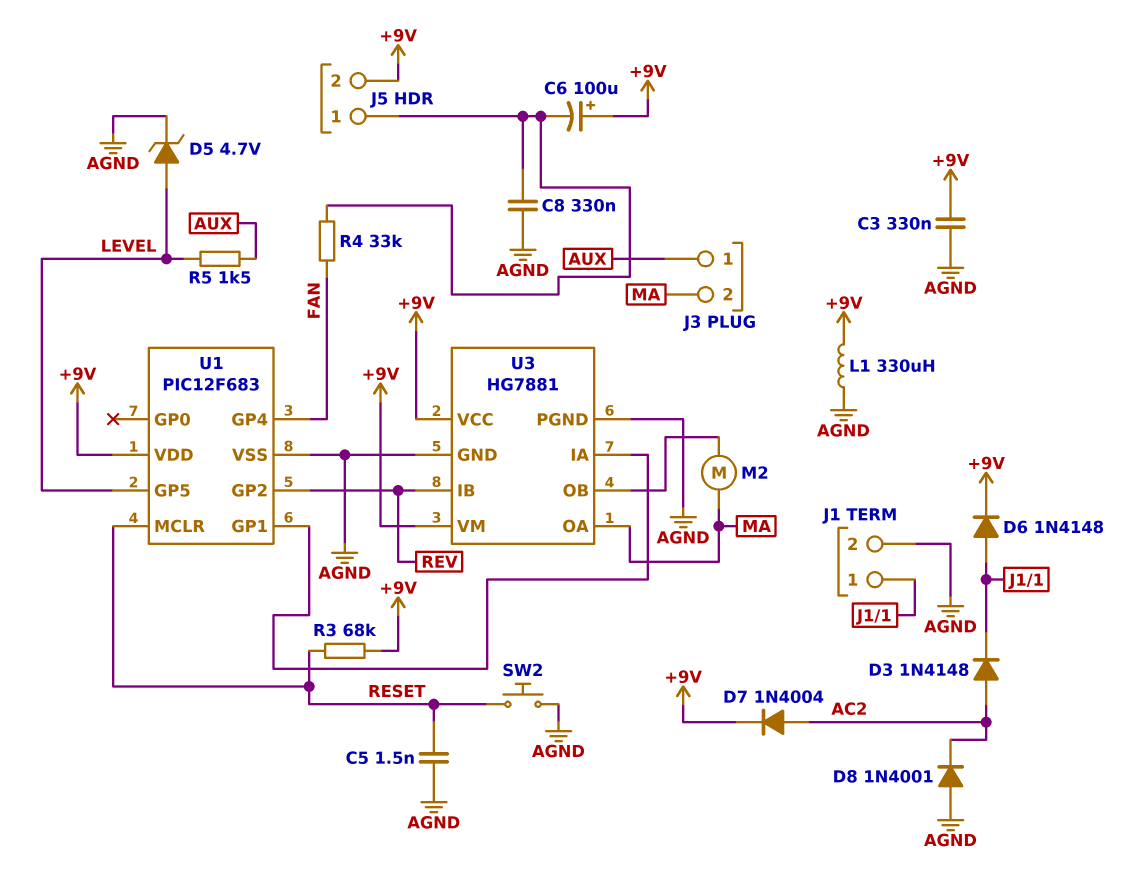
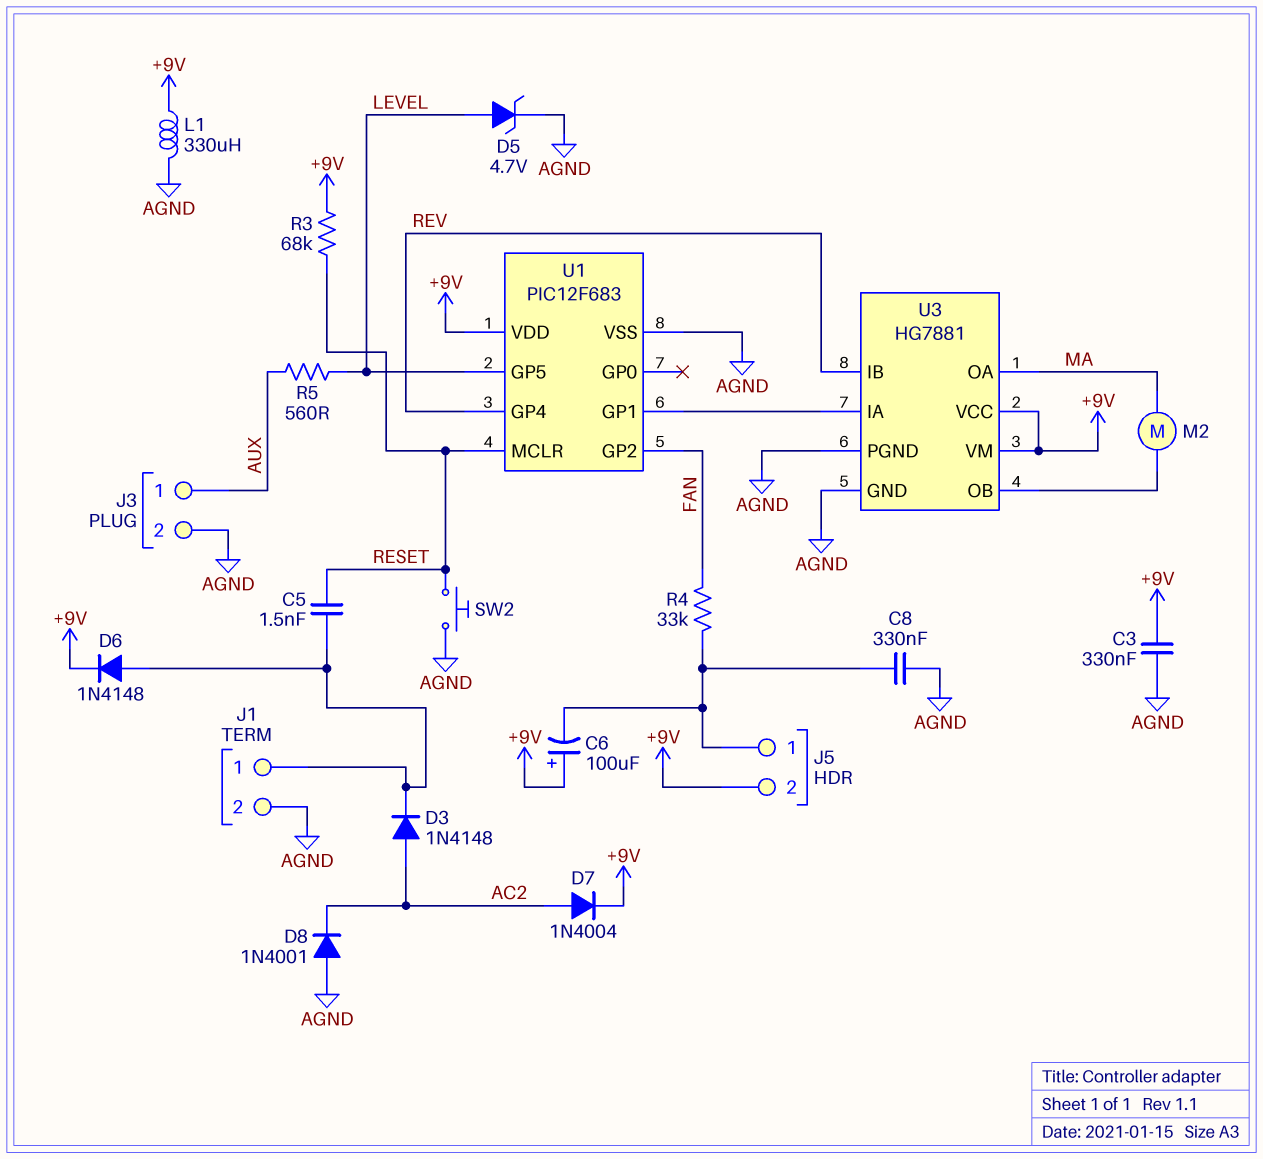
C5: 1.5nF (AGND, RESET) -> 1.5nF (J1/1, RESET)
J3 pin 2: MA -> AGND
R5: 1.5k (AUX, LEVEL) -> 560 (AUX, LEVEL)
U1 pin GP2: REV -> FAN
U1 pin GP4: FAN -> REV

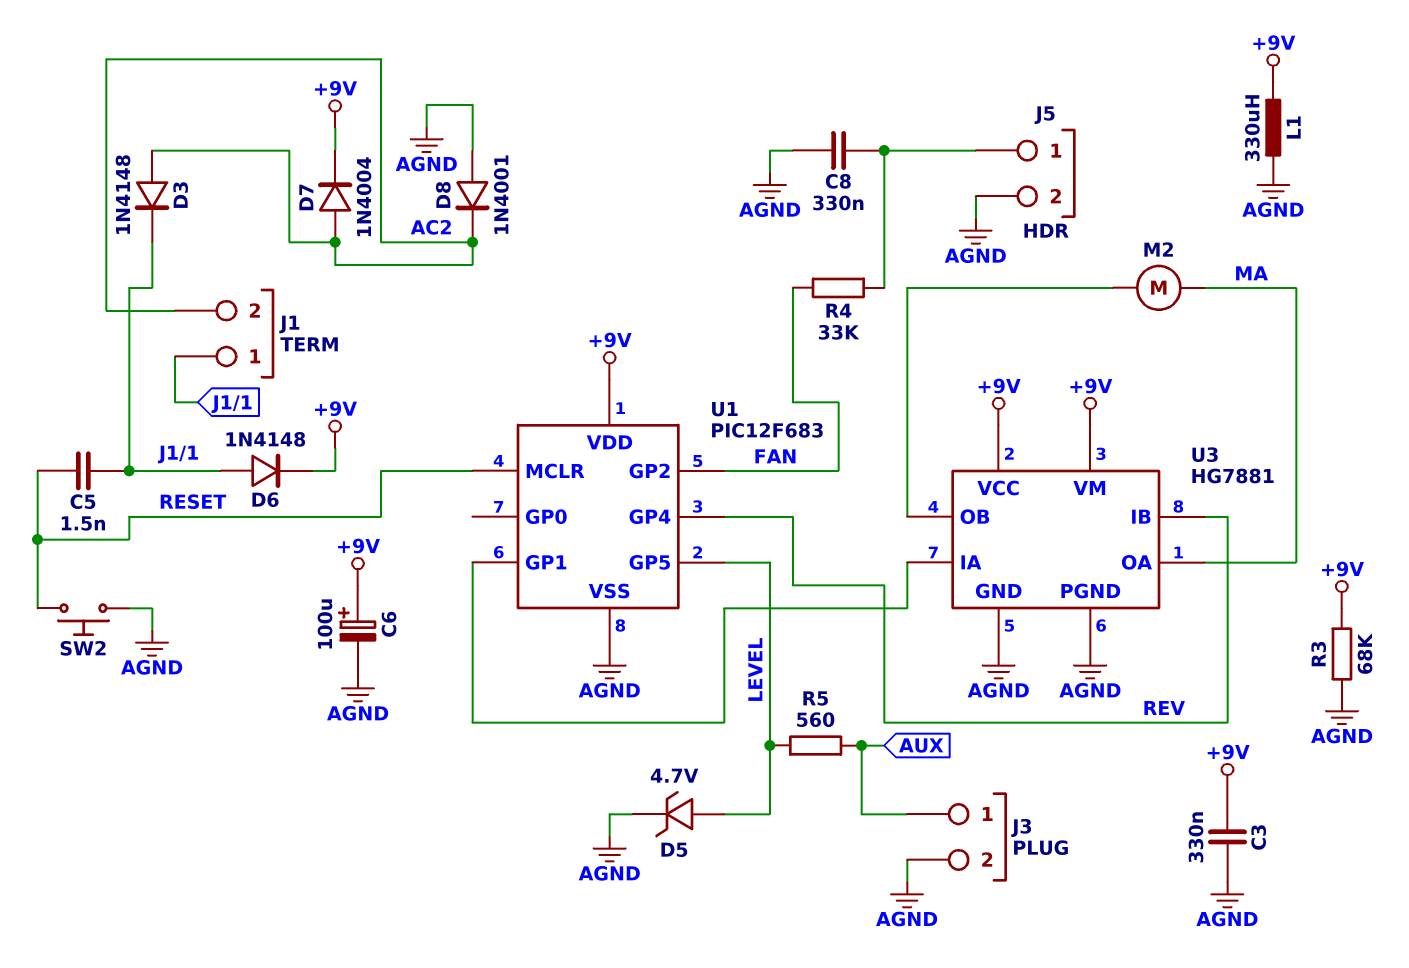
C6: 100uF (plus +9V, minus J5/1) -> 100uF (plus +9V, minus AGND)
J1 pin 2: AGND -> AC2
J5 pin 2: +9V -> AGND
R3: 68k (+9V, RESET) -> 68k (+9V, AGND)

